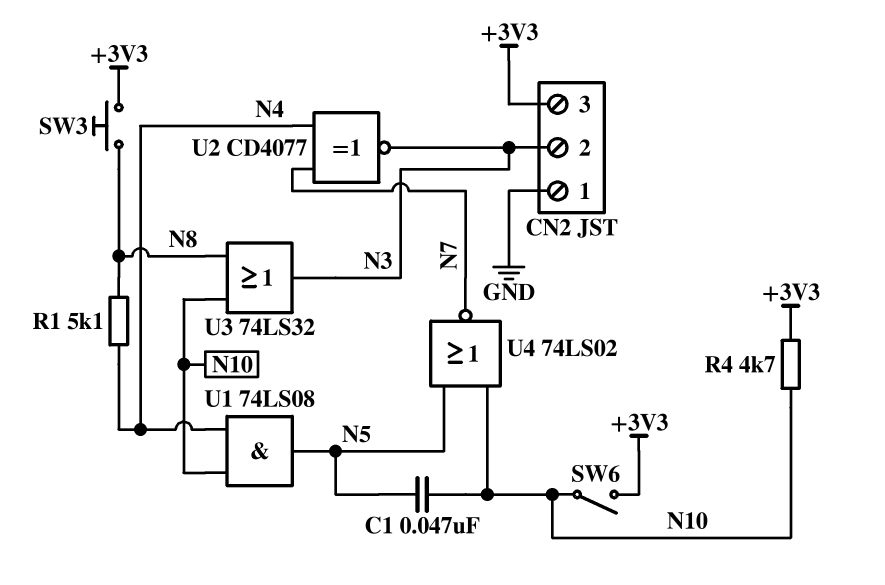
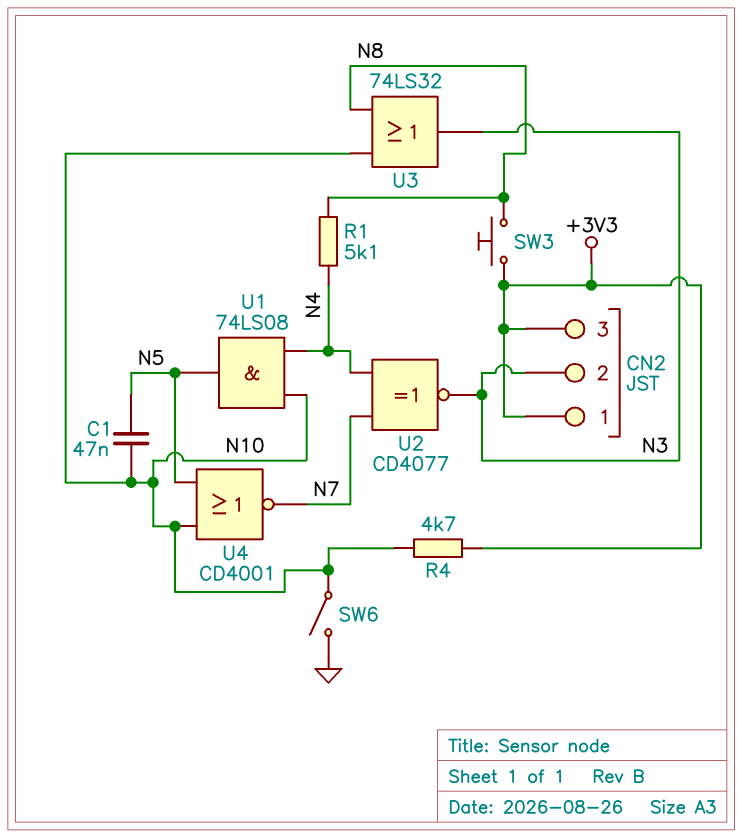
CN2 pin 1: GND -> +3V3
SW6: switch (+3V3, N10) -> switch (GND, N10)
U4: NOR 74LS02 (in N5, in N10, out N7) -> NOR CD4001 (in N5, in N10, out N7)

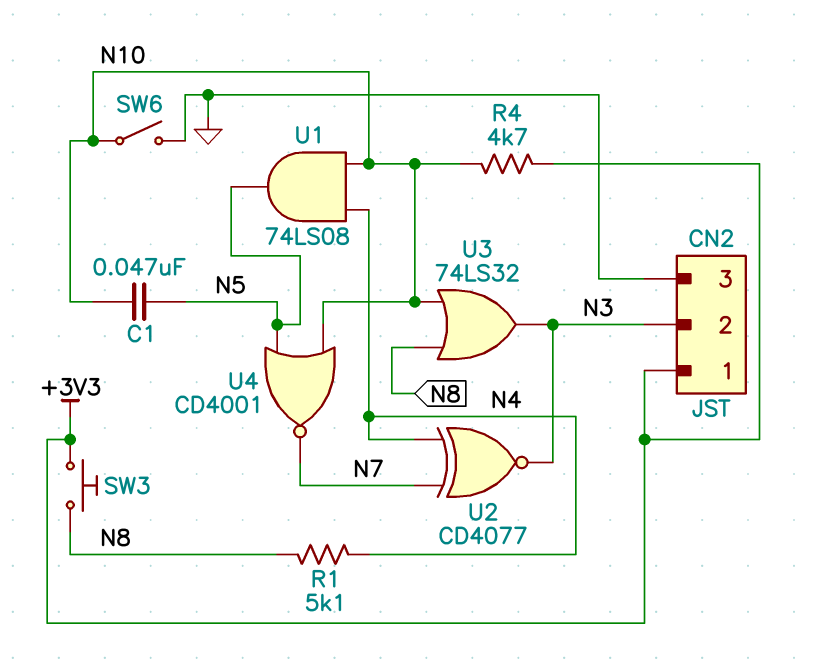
CN2 pin 3: +3V3 -> GND

